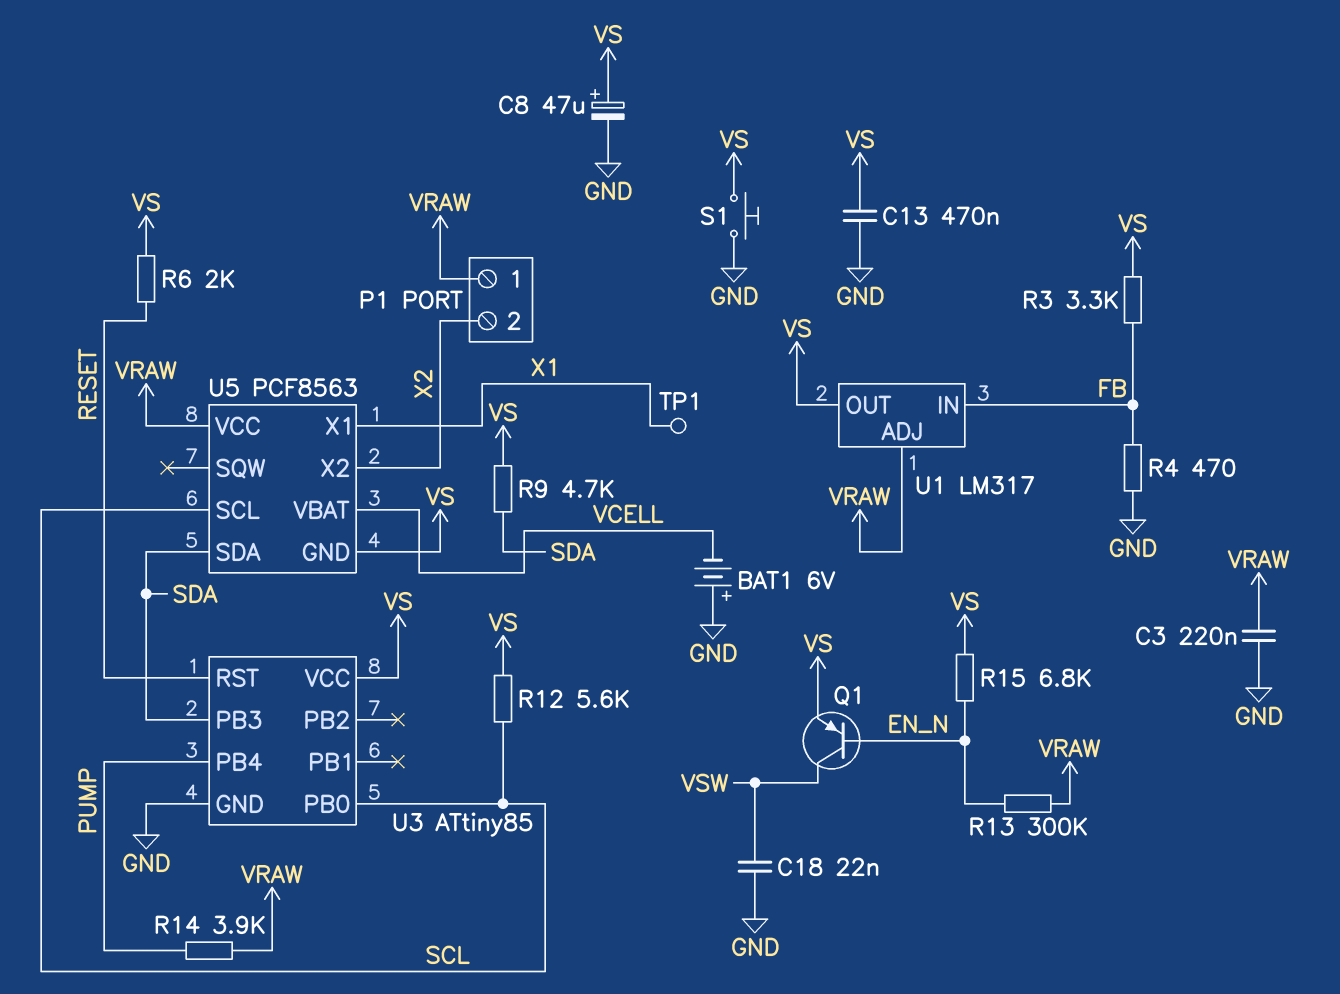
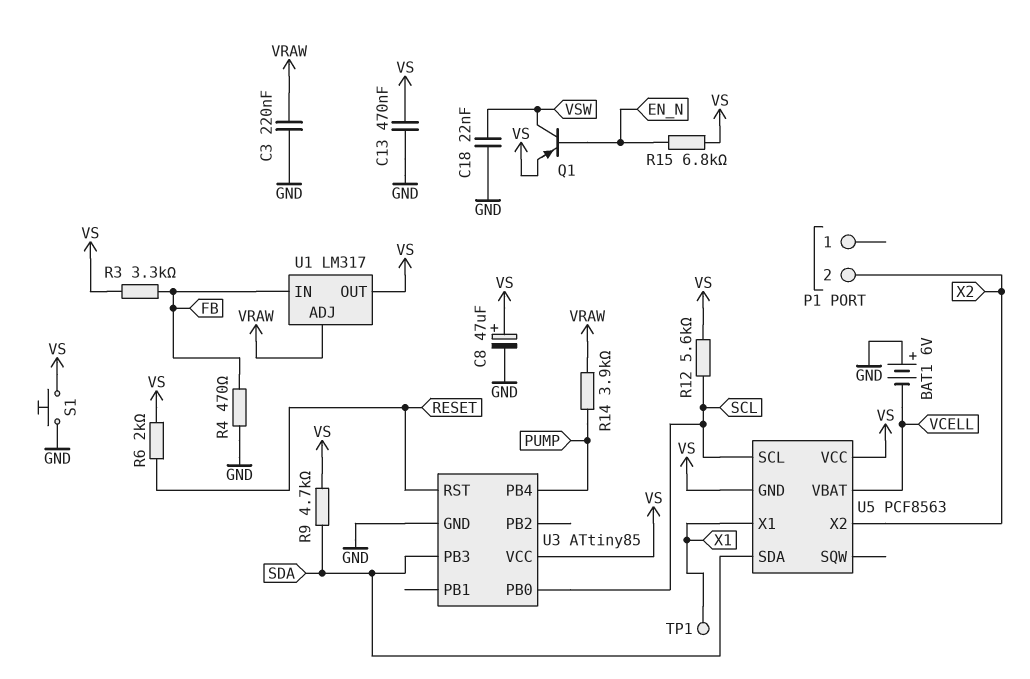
P1 pin 1: VRAW -> none
R13: 300k (EN_N, VRAW) -> none
U5 pin VCC: VRAW -> VS

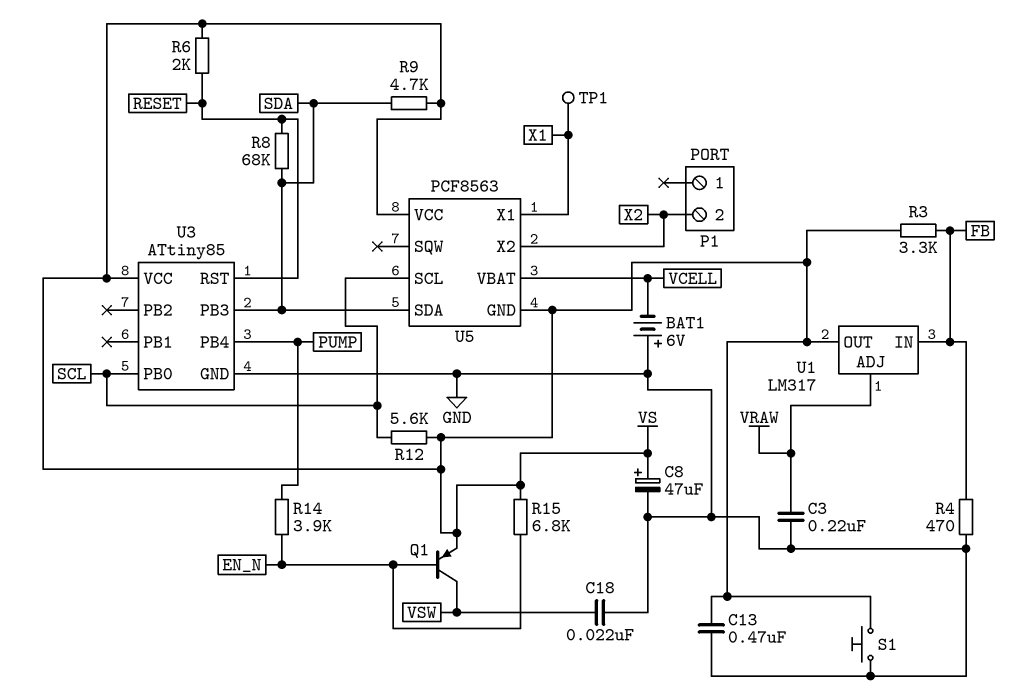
R8: none -> 68k (RESET, SDA)
R14: 3.9k (PUMP, VRAW) -> 3.9k (EN_N, PUMP)

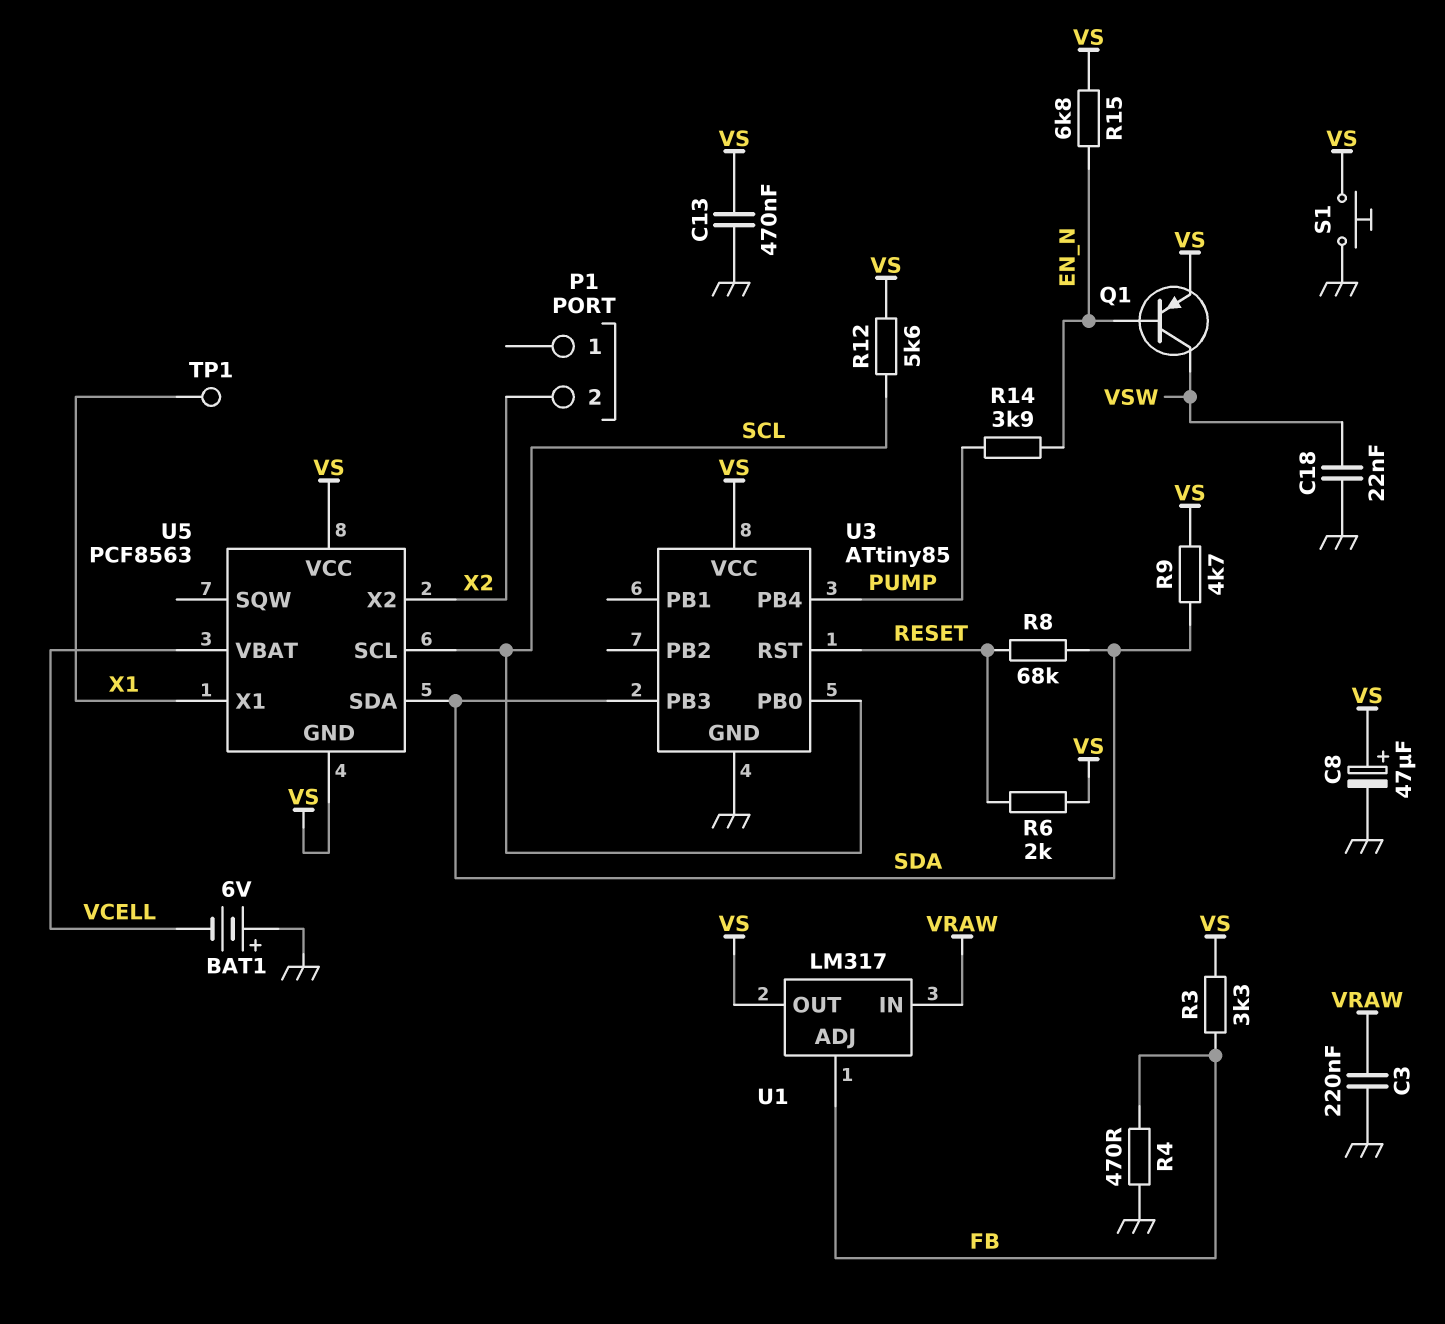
U1 pin ADJ: VRAW -> FB
U1 pin IN: FB -> VRAW

